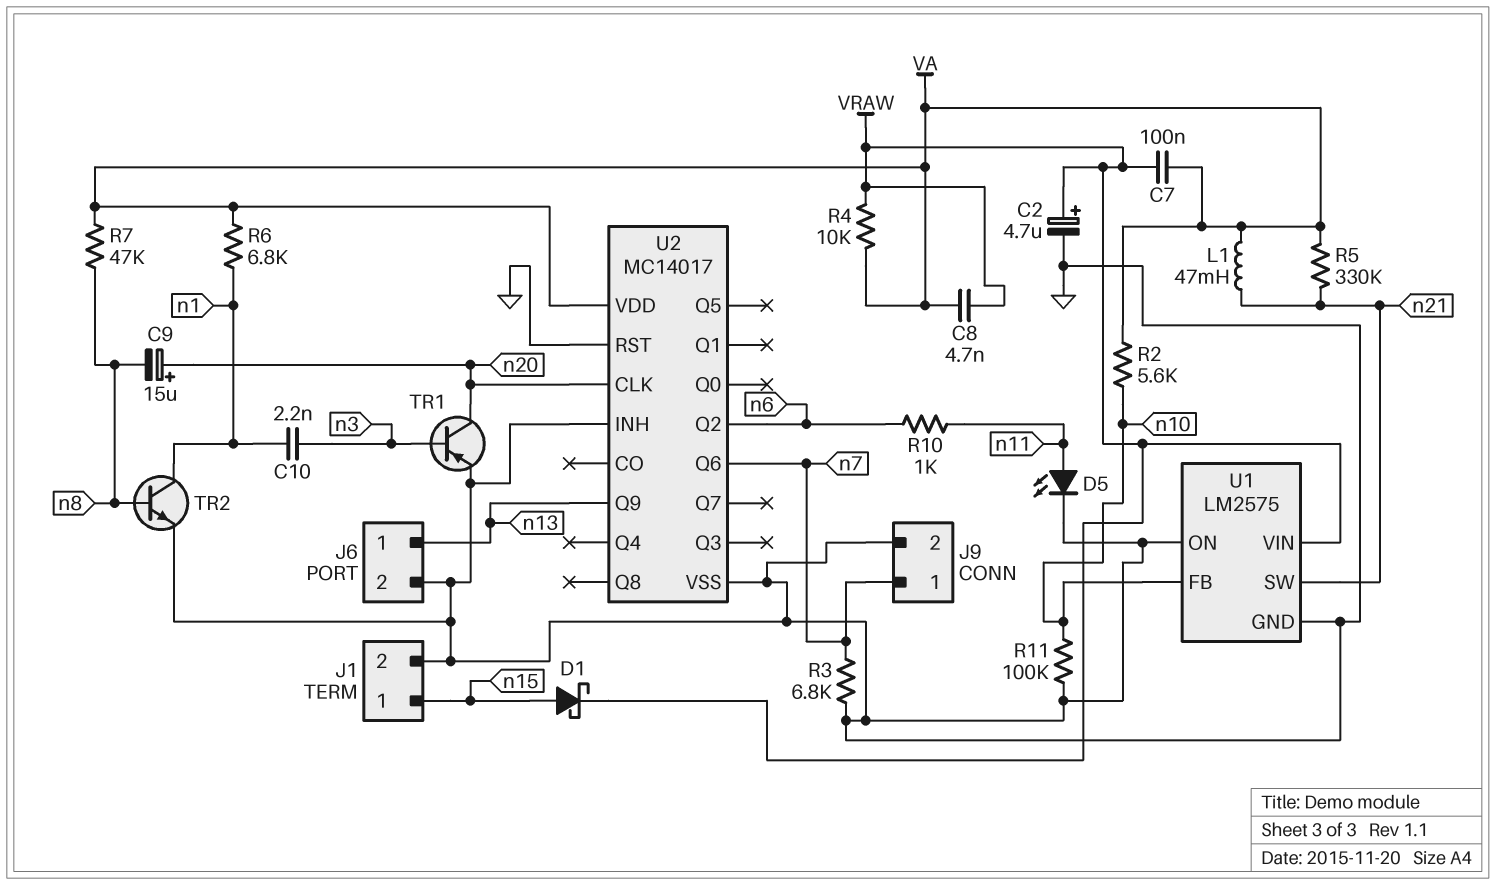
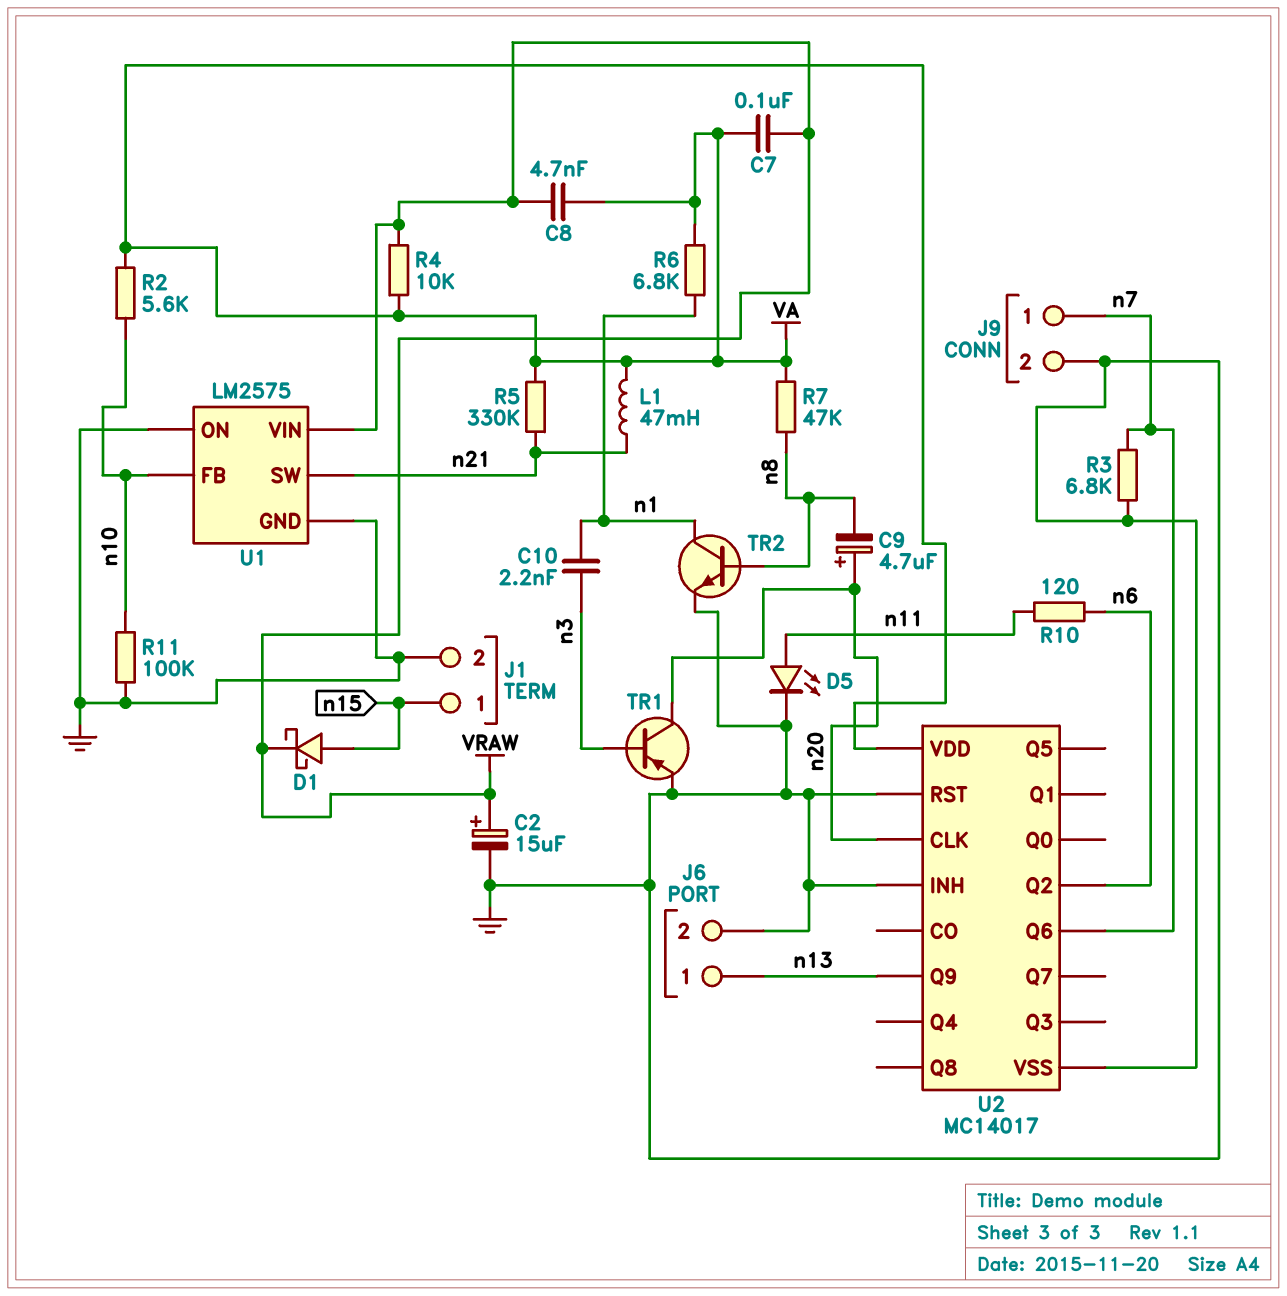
C2: 4.7uF (plus VRAW, minus GND) -> 15uF (plus VRAW, minus GND)
C9: 15uF (plus n20, minus n8) -> 4.7uF (plus n20, minus n8)
R10: 1k (n6, n11) -> 120 (n6, n11)

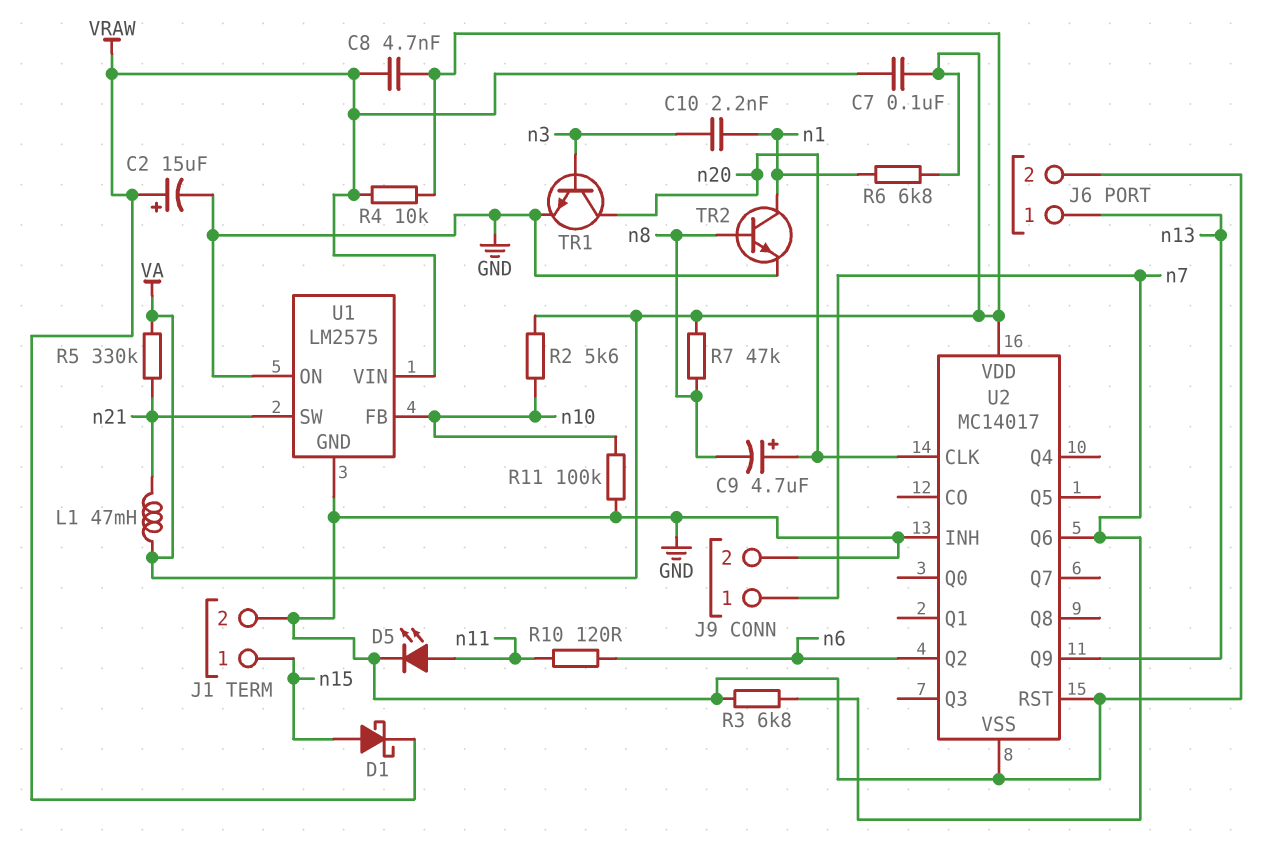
TR1: PNP (B n3, C n20, E GND) -> NPN (B n3, C n20, E GND)

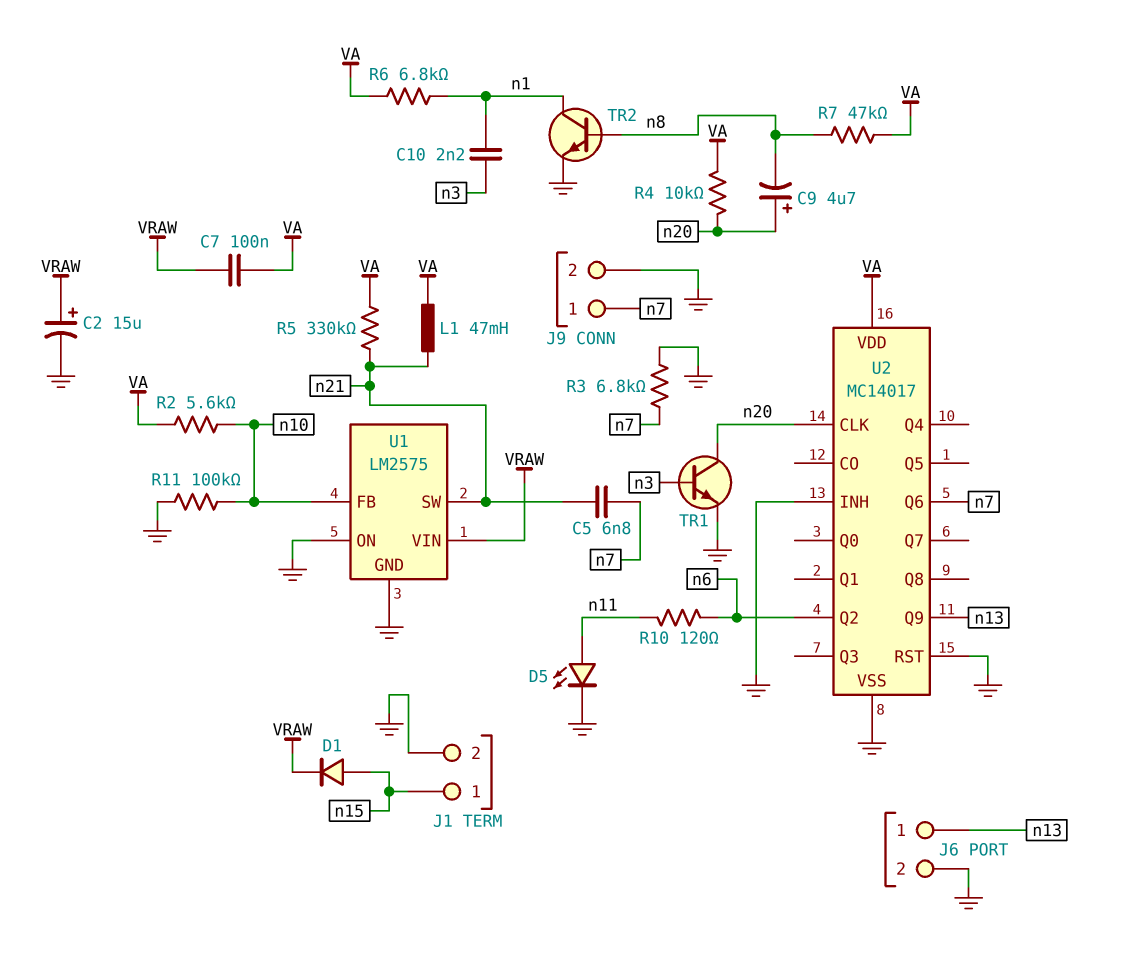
C5: none -> 6.8nF (n7, n21)
C8: 4.7nF (VA, VRAW) -> none
D1: schottky (A n15, K VRAW) -> diode (A n15, K VRAW)
R4: 10k (VA, VRAW) -> 10k (VA, n20)

